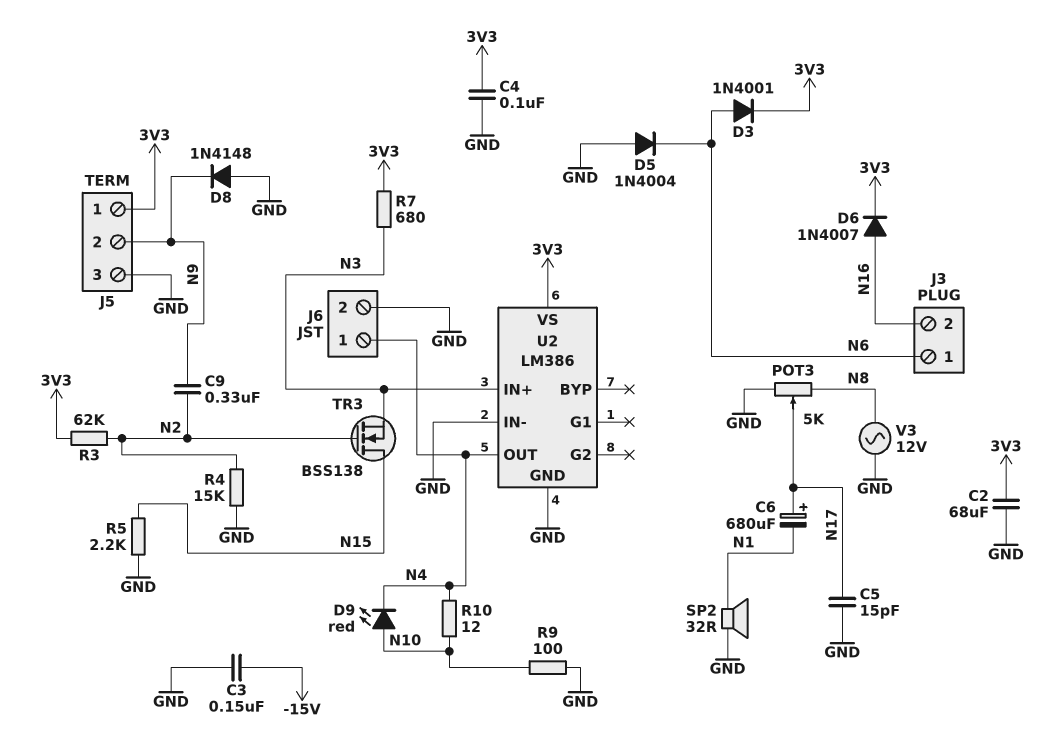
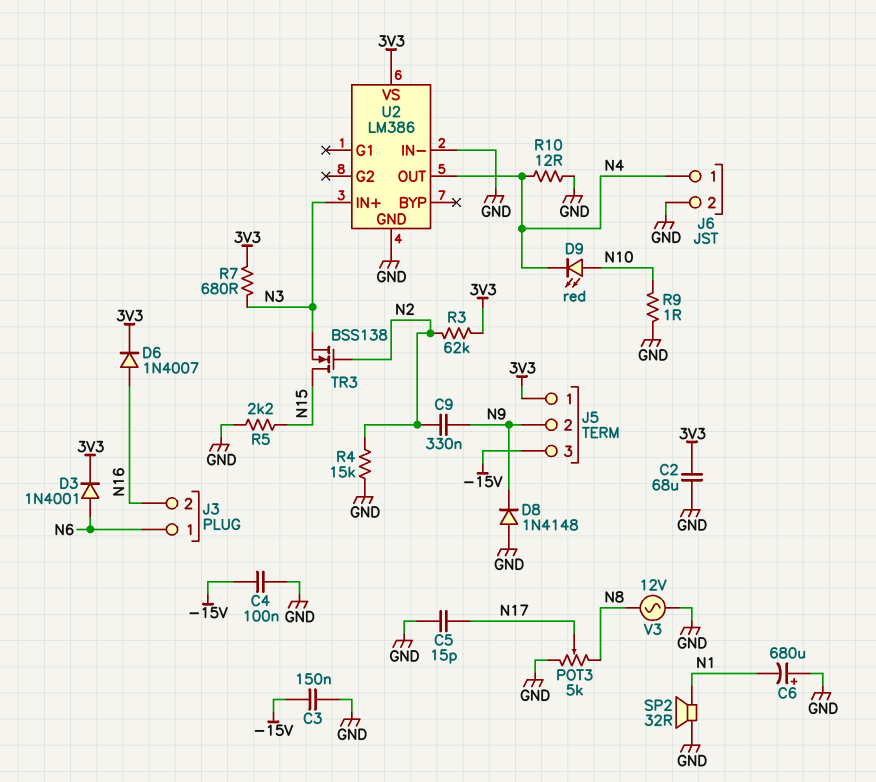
C4: 100nF (3V3, GND) -> 100nF (-15V, GND)
C6: 680uF (plus N17, minus N1) -> 680uF (plus GND, minus N1)
D5: diode 1N4004 (A GND, K N6) -> none
J5 pin 3: GND -> -15V
R9: 100 (GND, N10) -> 1 (GND, N10)
R10: 12 (N4, N10) -> 12 (GND, N4)

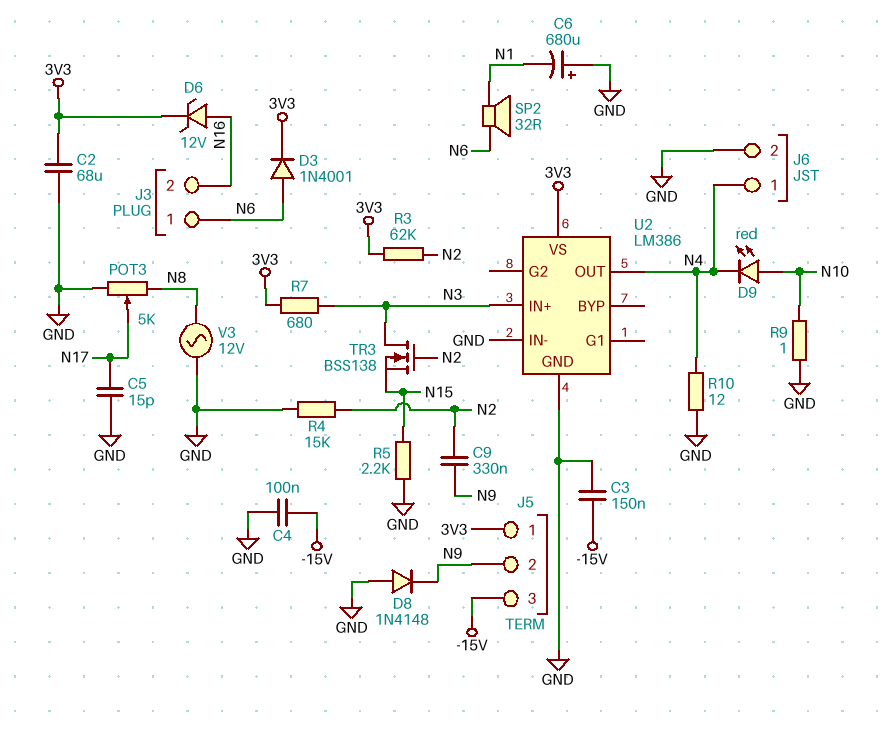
D6: diode 1N4007 (A N16, K 3V3) -> zener 12V (A N16, K 3V3)
SP2: speaker 32R (GND, N1) -> speaker 32R (N1, N6)
TR3: NMOS BSS138 (G N2, D N15, S N3) -> NMOS BSS138 (G N2, D N3, S N15)

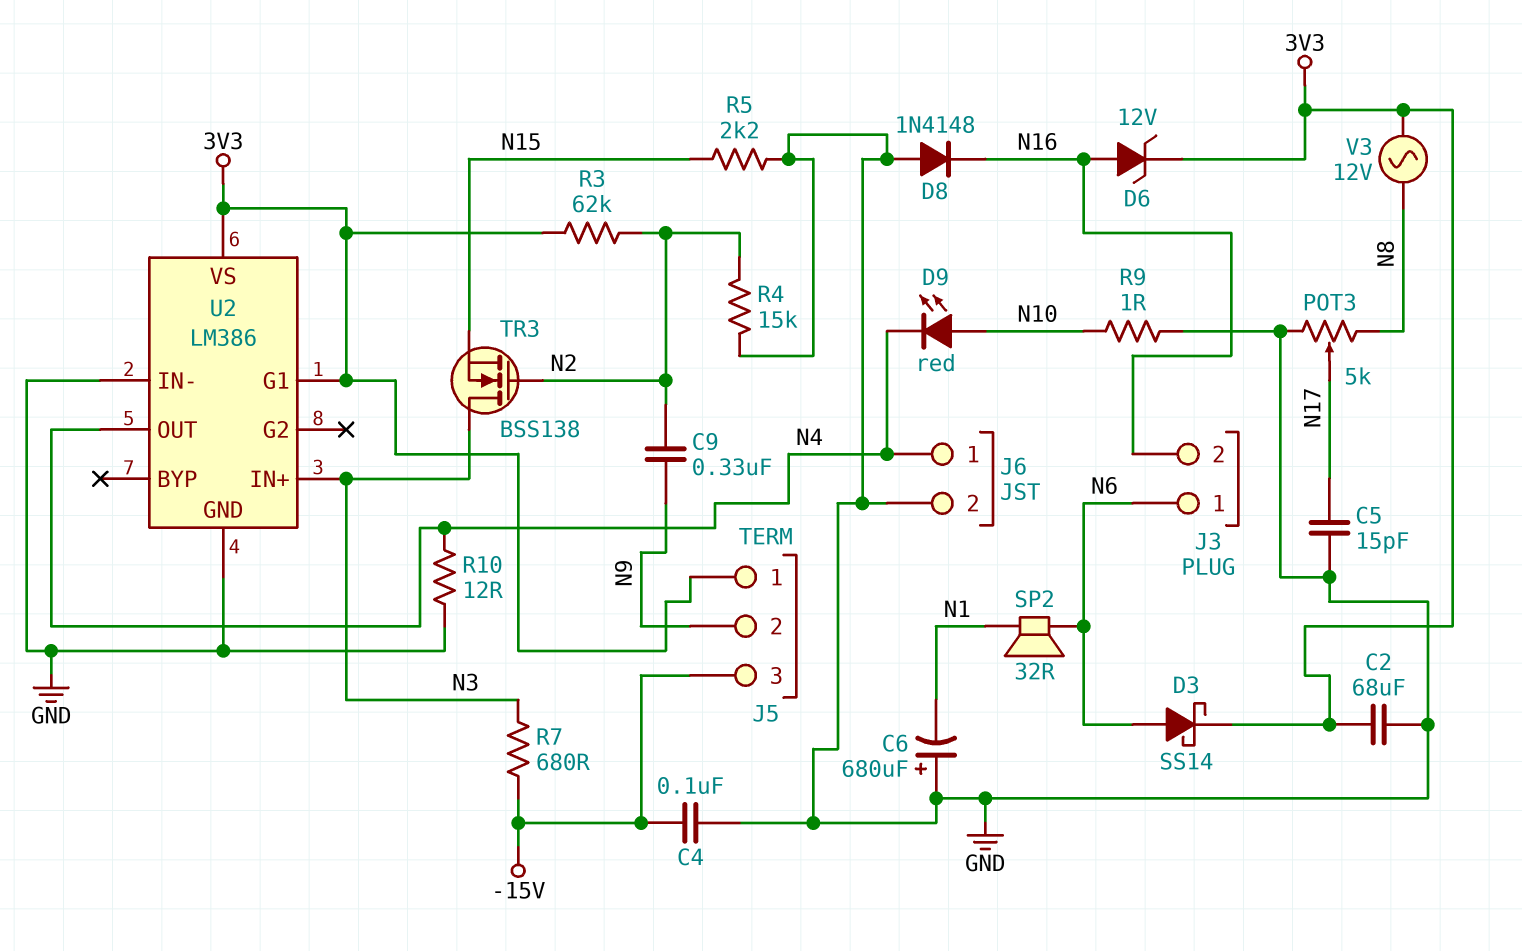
C3: 150nF (-15V, GND) -> none
D3: diode 1N4001 (A N6, K 3V3) -> schottky SS14 (A N6, K 3V3)
D8: diode 1N4148 (A GND, K N9) -> diode 1N4148 (A GND, K N16)
R7: 680 (3V3, N3) -> 680 (-15V, N3)
U2 pin G1: none -> 3V3
V3: AC 12V (GND, N8) -> AC 12V (3V3, N8)

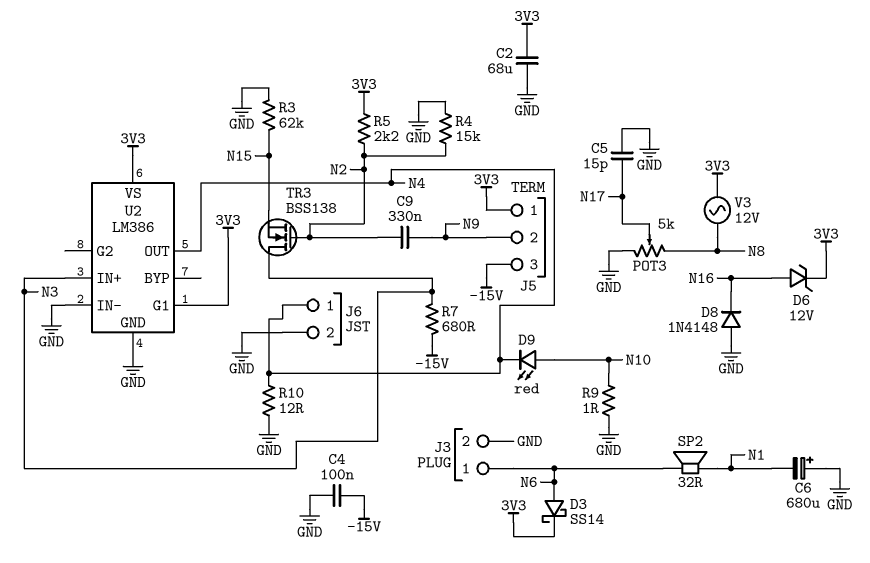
J3 pin 2: N16 -> GND
R3: 62k (3V3, N2) -> 62k (GND, N15)
R5: 2.2k (GND, N15) -> 2.2k (3V3, N2)

